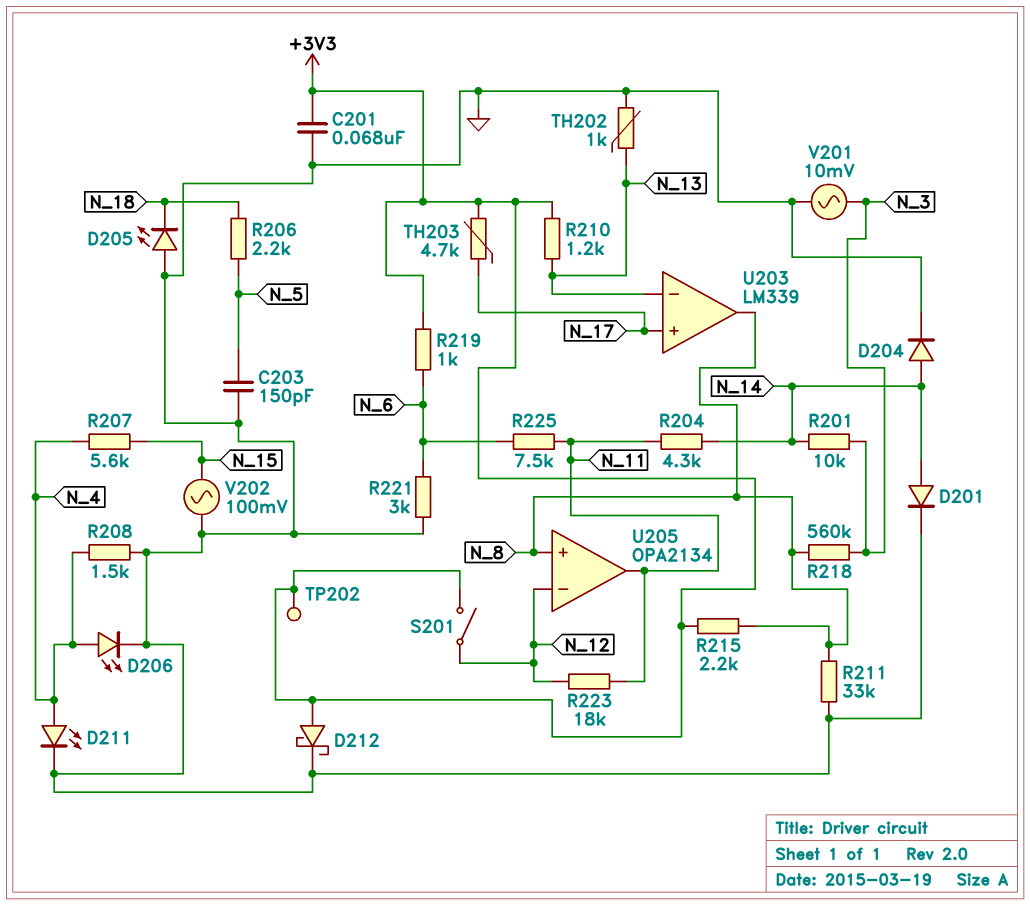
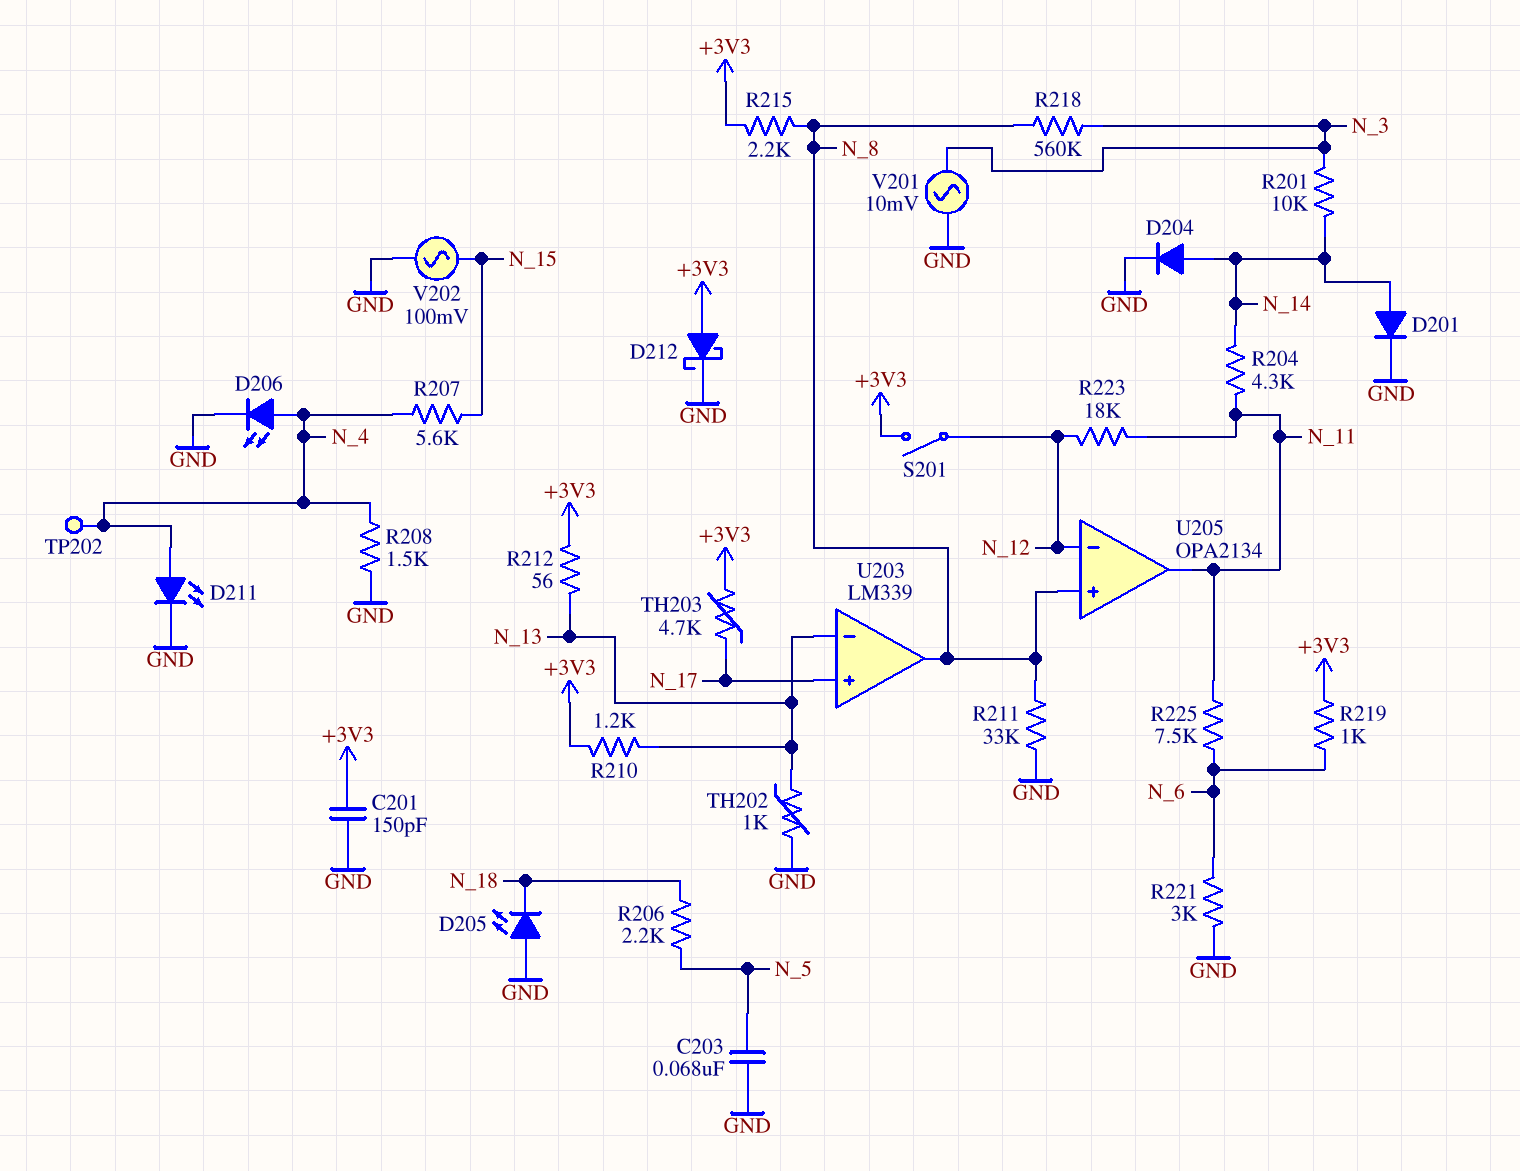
C201: 68nF (+3V3, GND) -> 150pF (+3V3, GND)
C203: 150pF (GND, N_5) -> 68nF (GND, N_5)
R212: none -> 56 (+3V3, N_13)
TP202: test point (+3V3) -> test point (N_4)

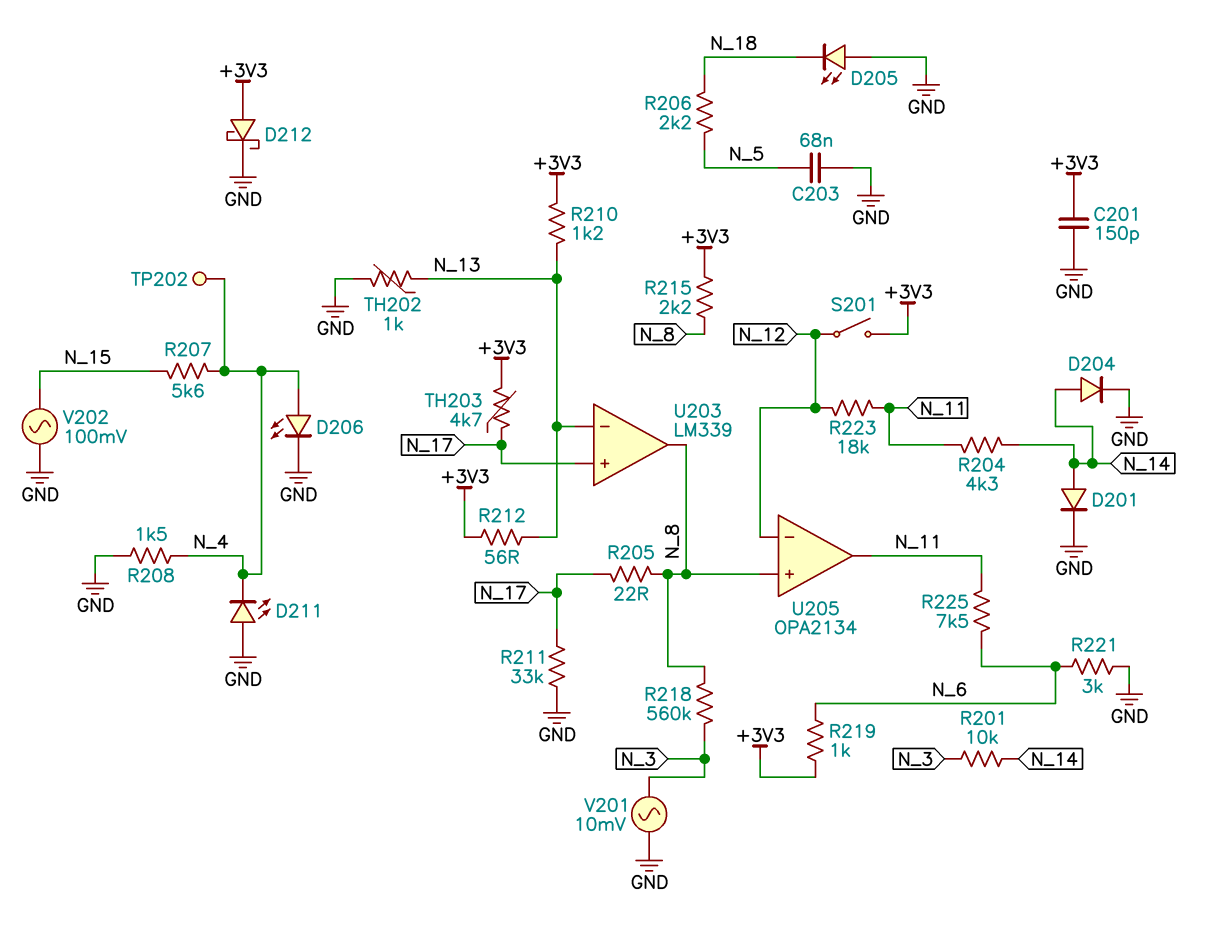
D211: LED (A N_4, K GND) -> LED (A GND, K N_4)
R205: none -> 22 (N_8, N_17)
R211: 33k (GND, N_8) -> 33k (GND, N_17)

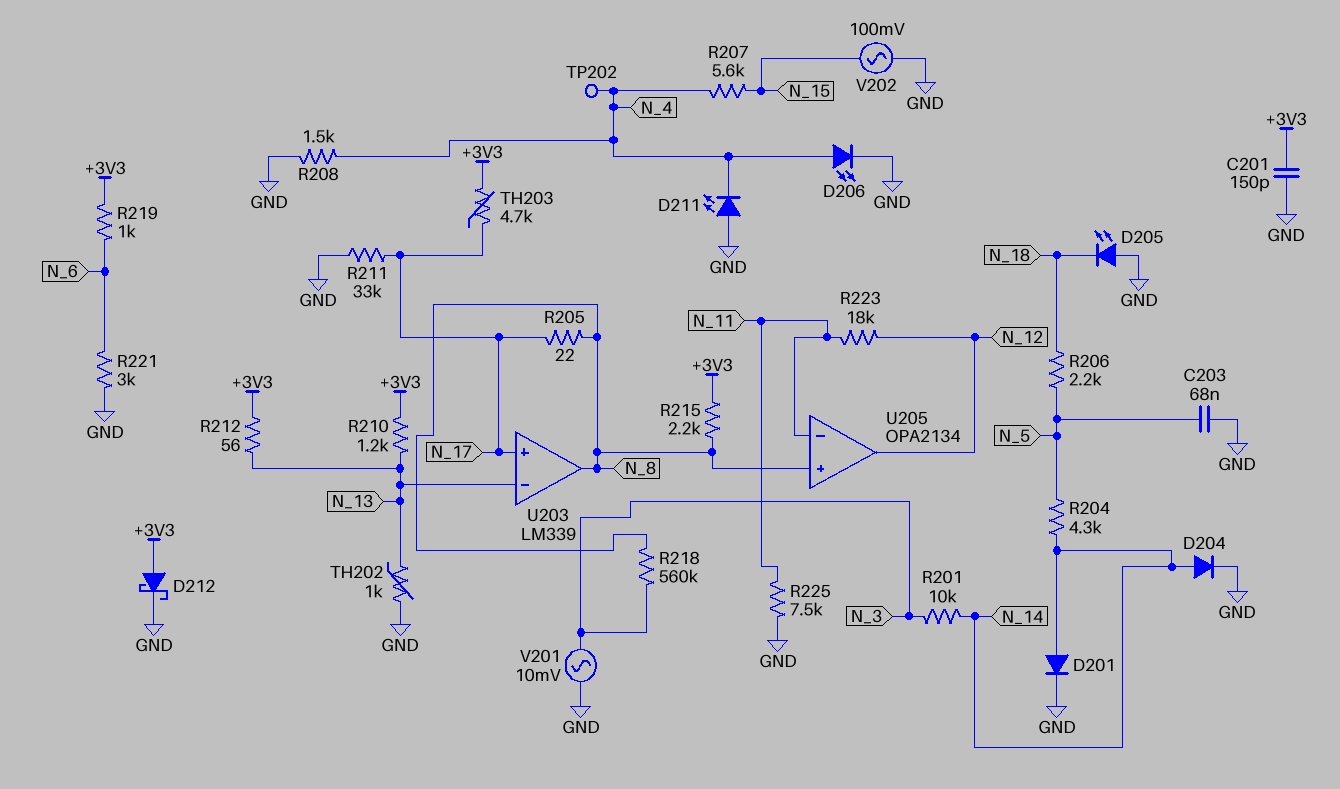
R204: 4.3k (N_11, N_14) -> 4.3k (N_5, N_14)
R225: 7.5k (N_6, N_11) -> 7.5k (GND, N_11)
S201: switch (+3V3, N_12) -> none
U205 pin in-: N_12 -> N_11
U205 pin out: N_11 -> N_12

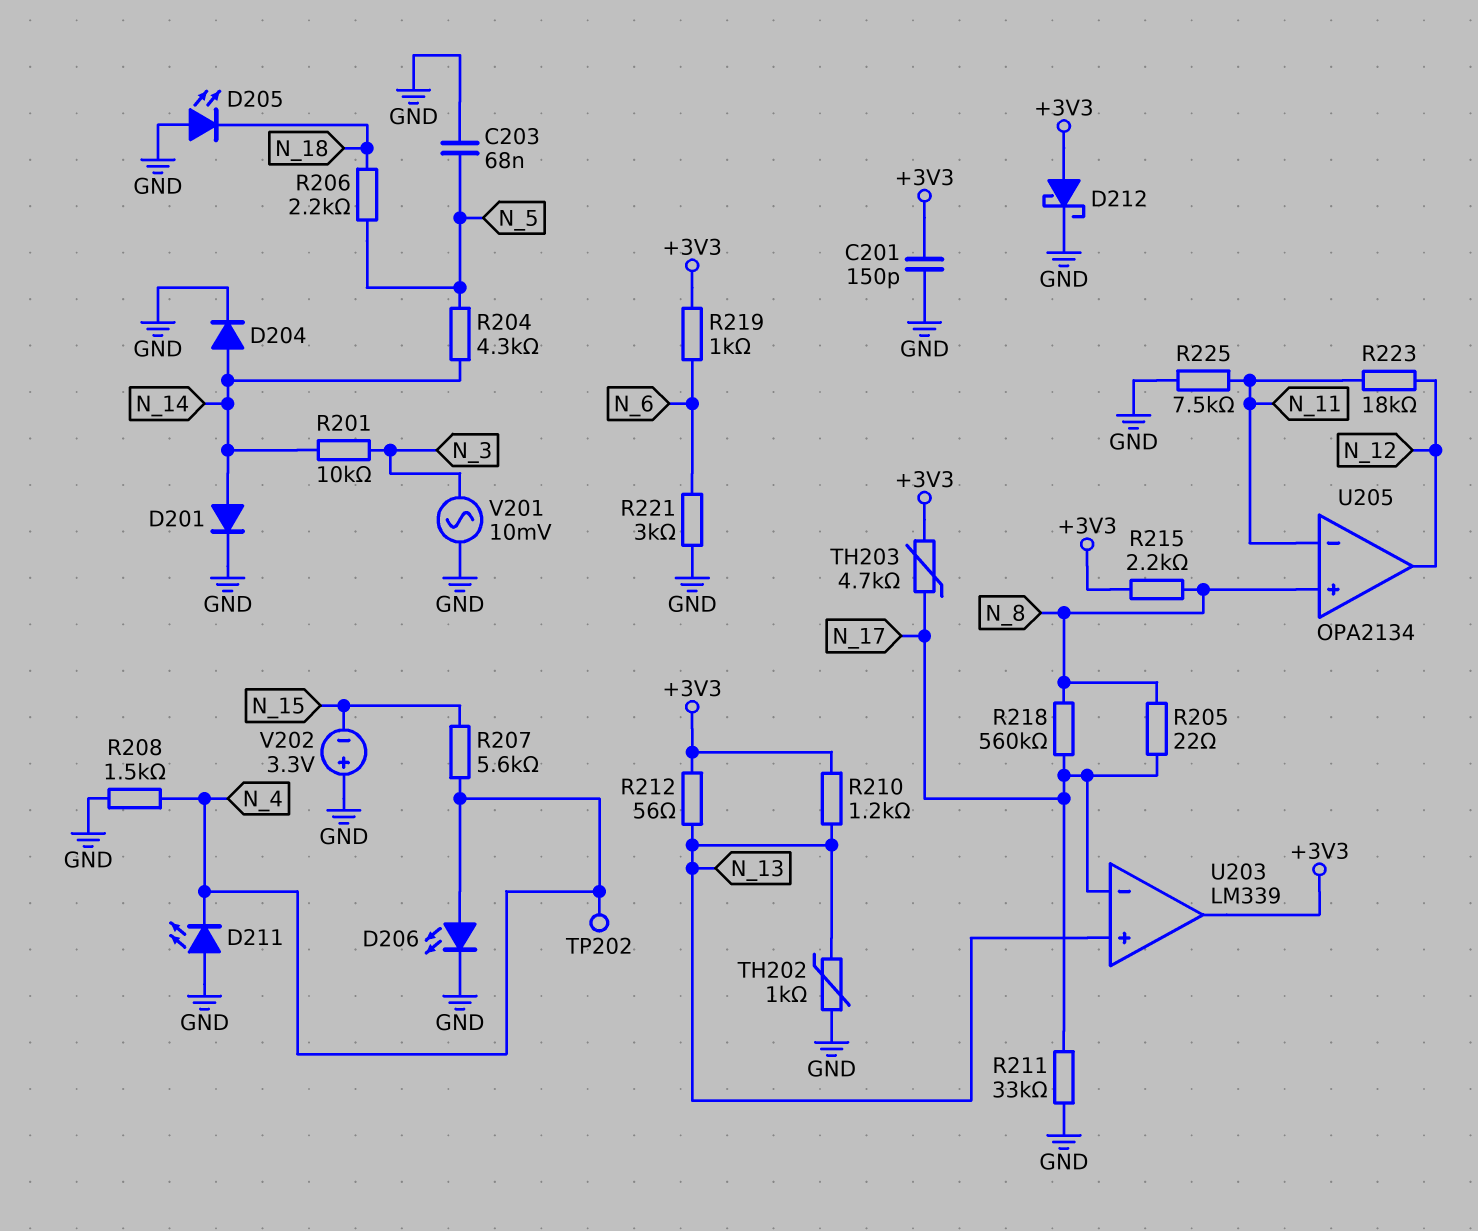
R218: 560k (N_3, N_8) -> 560k (N_8, N_17)
U203 pin in+: N_17 -> N_13
U203 pin in-: N_13 -> N_17
U203 pin out: N_8 -> +3V3
V202: AC 100mV (GND, N_15) -> 3.3V (plus GND, minus N_15)

